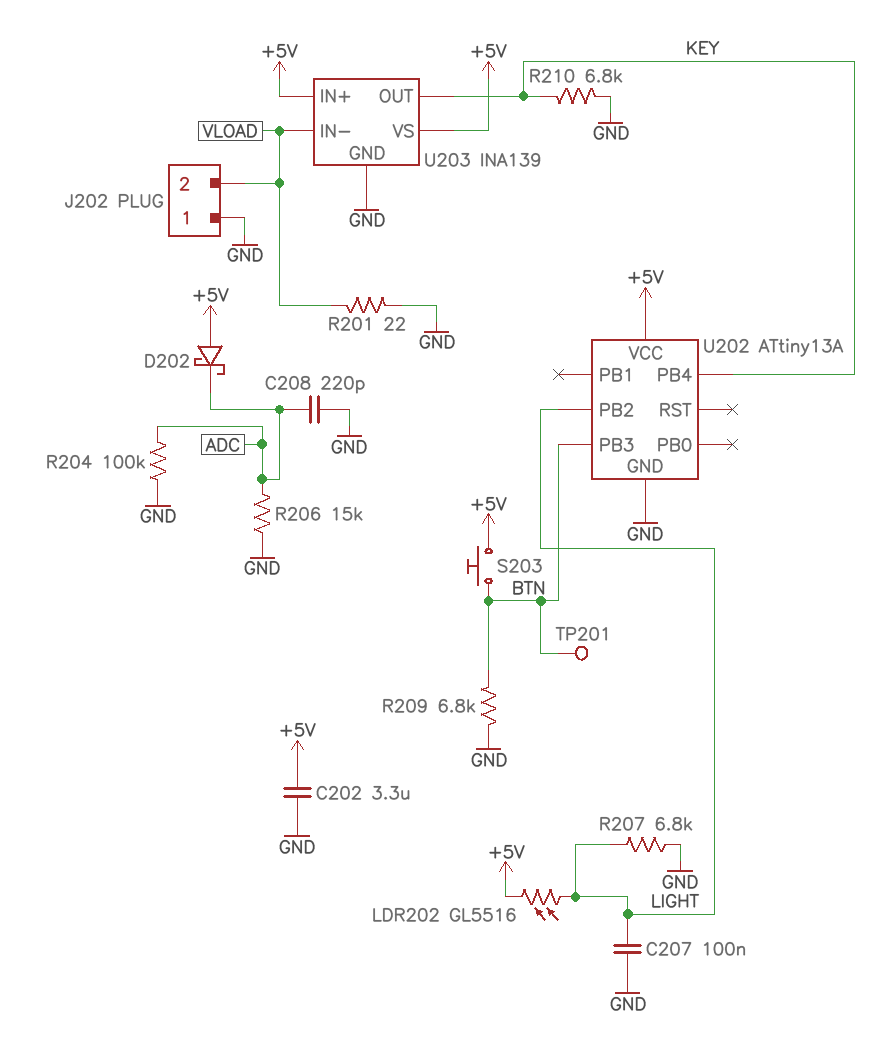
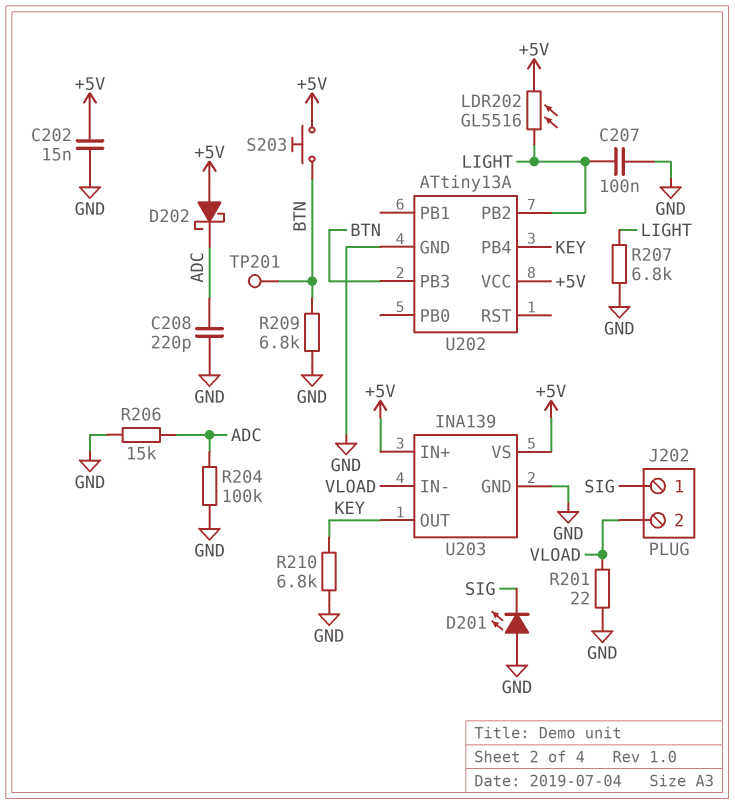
C202: 3.3uF (+5V, GND) -> 15nF (+5V, GND)
D201: none -> LED (A GND, K SIG)
J202 pin 1: GND -> SIG

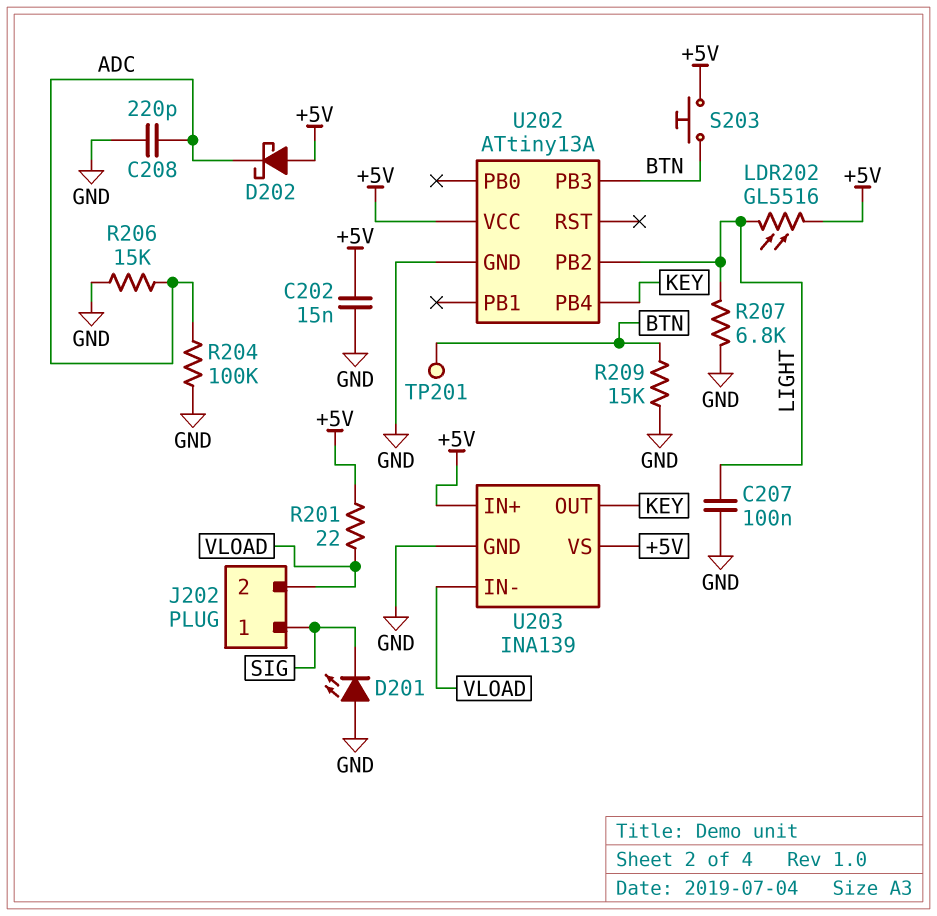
R201: 22 (GND, VLOAD) -> 22 (+5V, VLOAD)
R209: 6.8k (BTN, GND) -> 15k (BTN, GND)
R210: 6.8k (GND, KEY) -> none

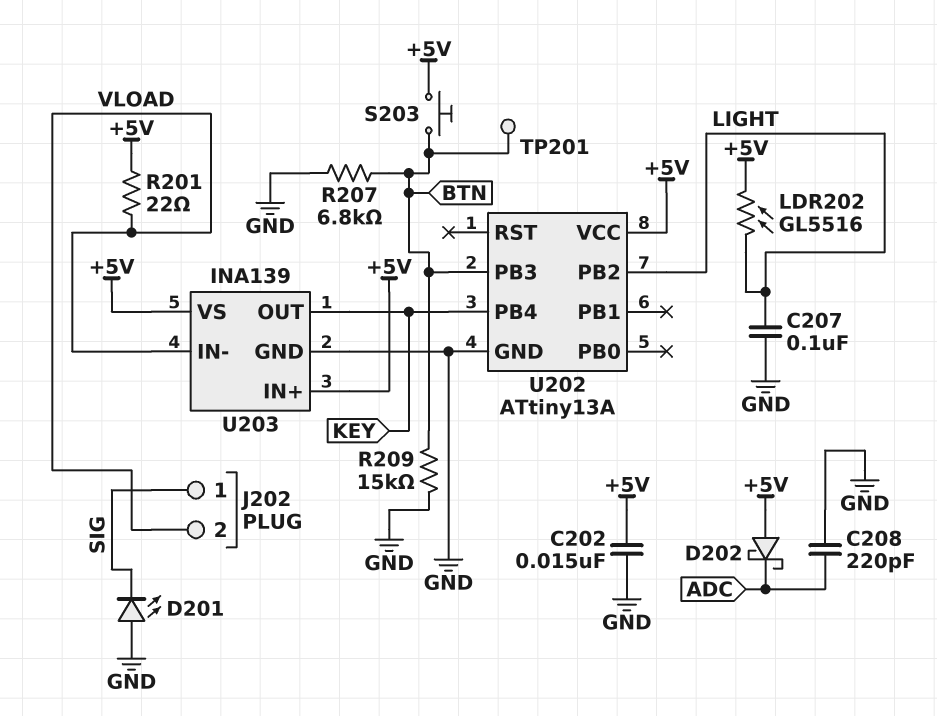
R204: 100k (ADC, GND) -> none
R206: 15k (ADC, GND) -> none
R207: 6.8k (GND, LIGHT) -> 6.8k (BTN, GND)

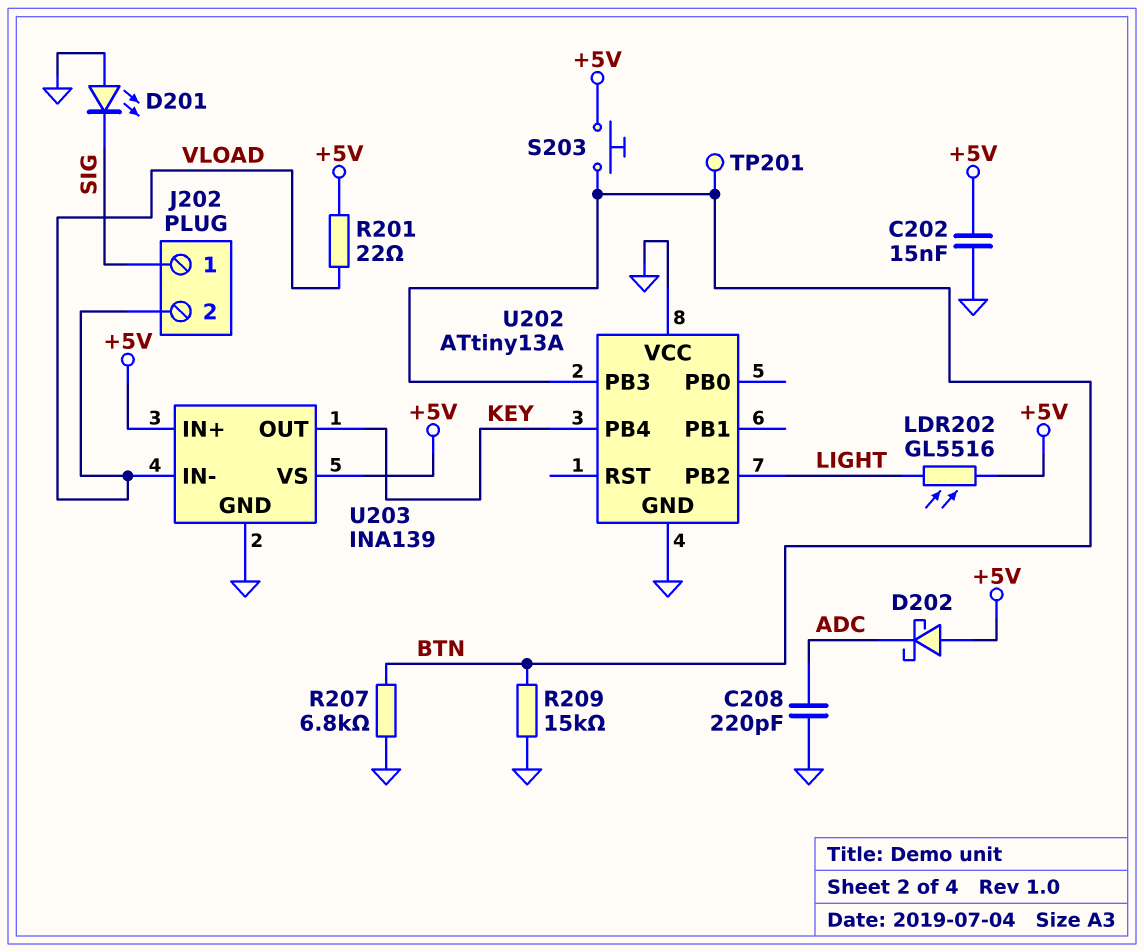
C207: 100nF (GND, LIGHT) -> none
U202 pin VCC: +5V -> GND

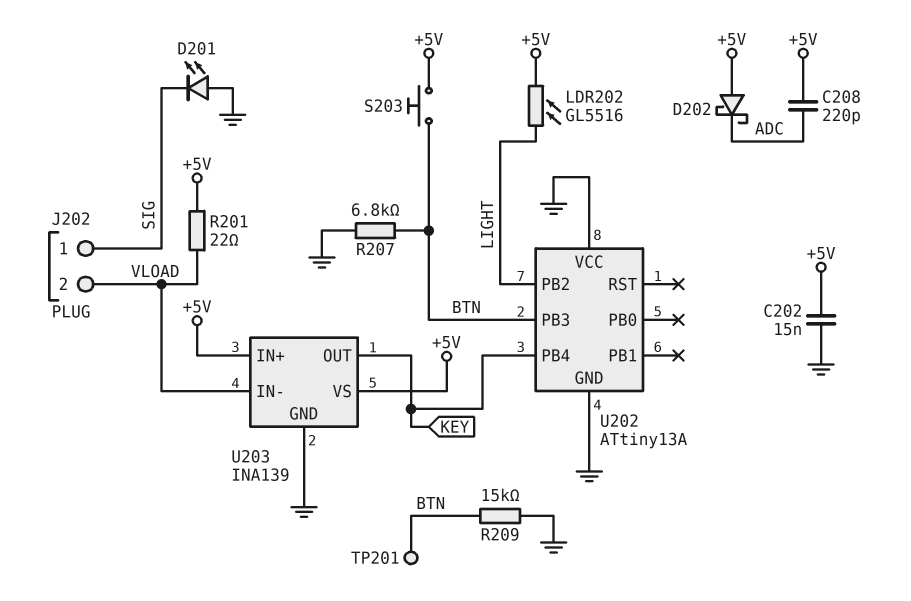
C208: 220pF (ADC, GND) -> 220pF (+5V, ADC)

